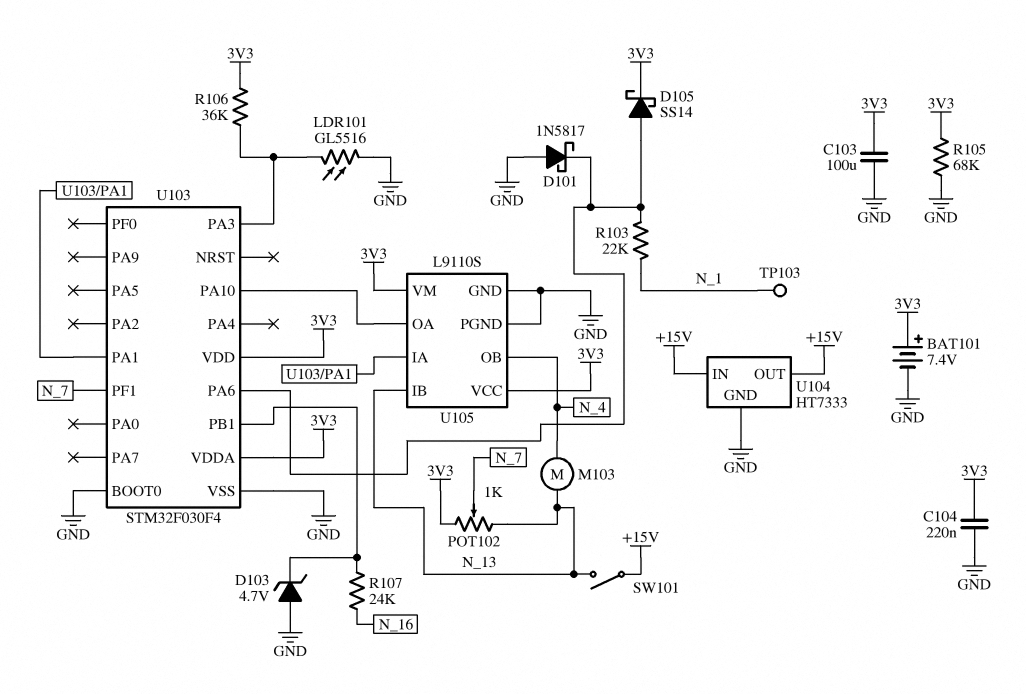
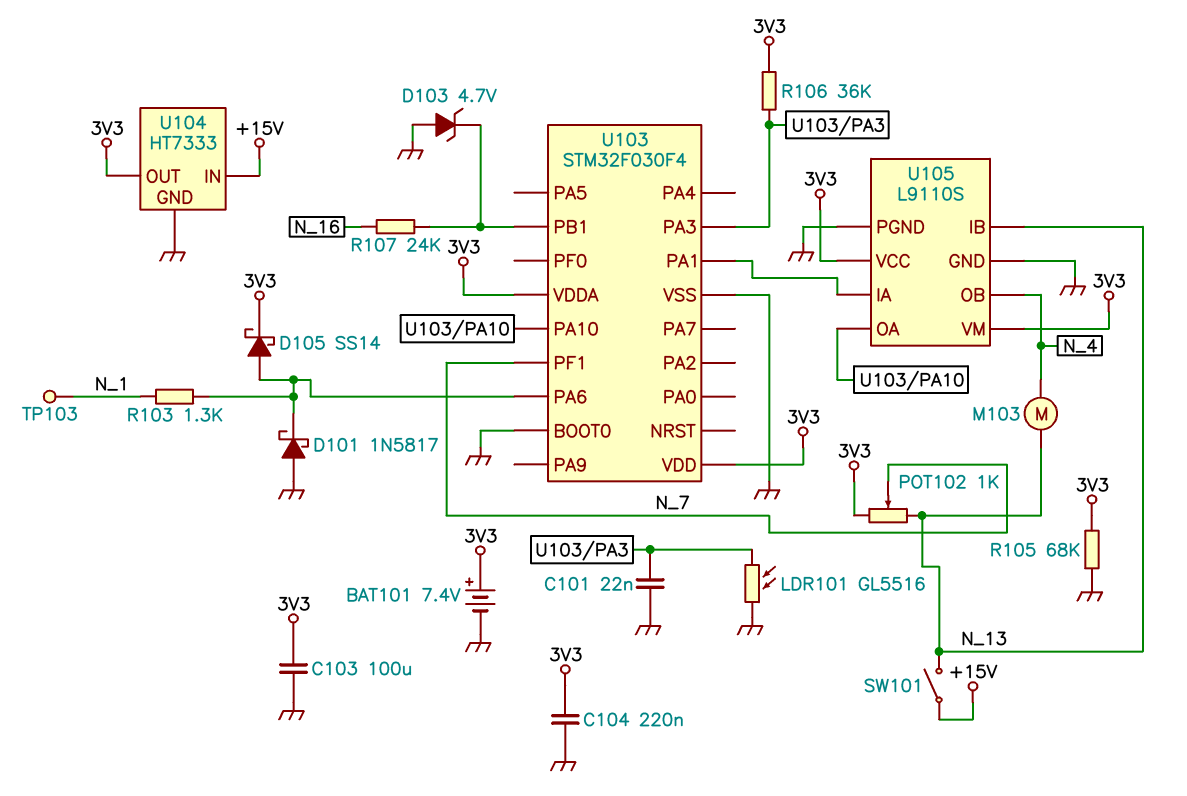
C101: none -> 22nF (GND, U103/PA3)
R103: 22k (N_1, U103/PA6) -> 1.3k (N_1, U103/PA6)
U104 pin OUT: +15V -> 3V3

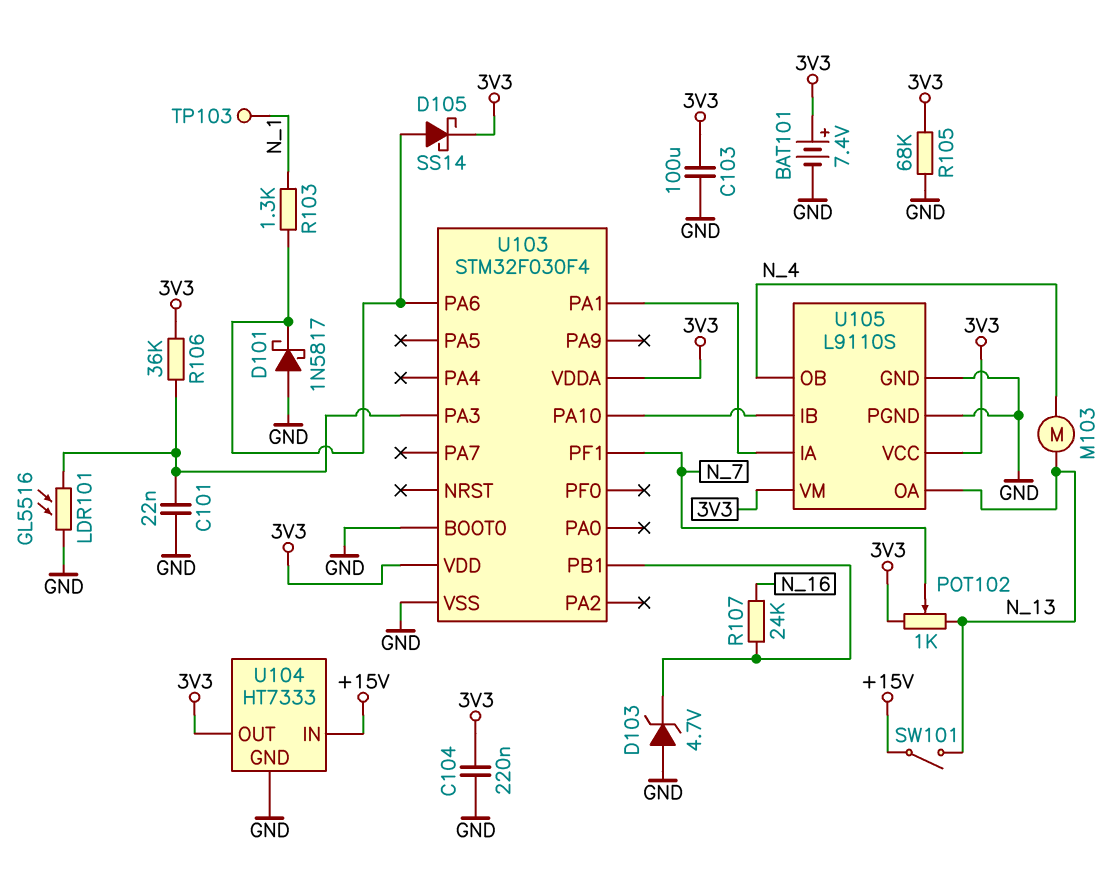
U105 pin IB: N_13 -> U103/PA10
U105 pin OA: U103/PA10 -> N_13

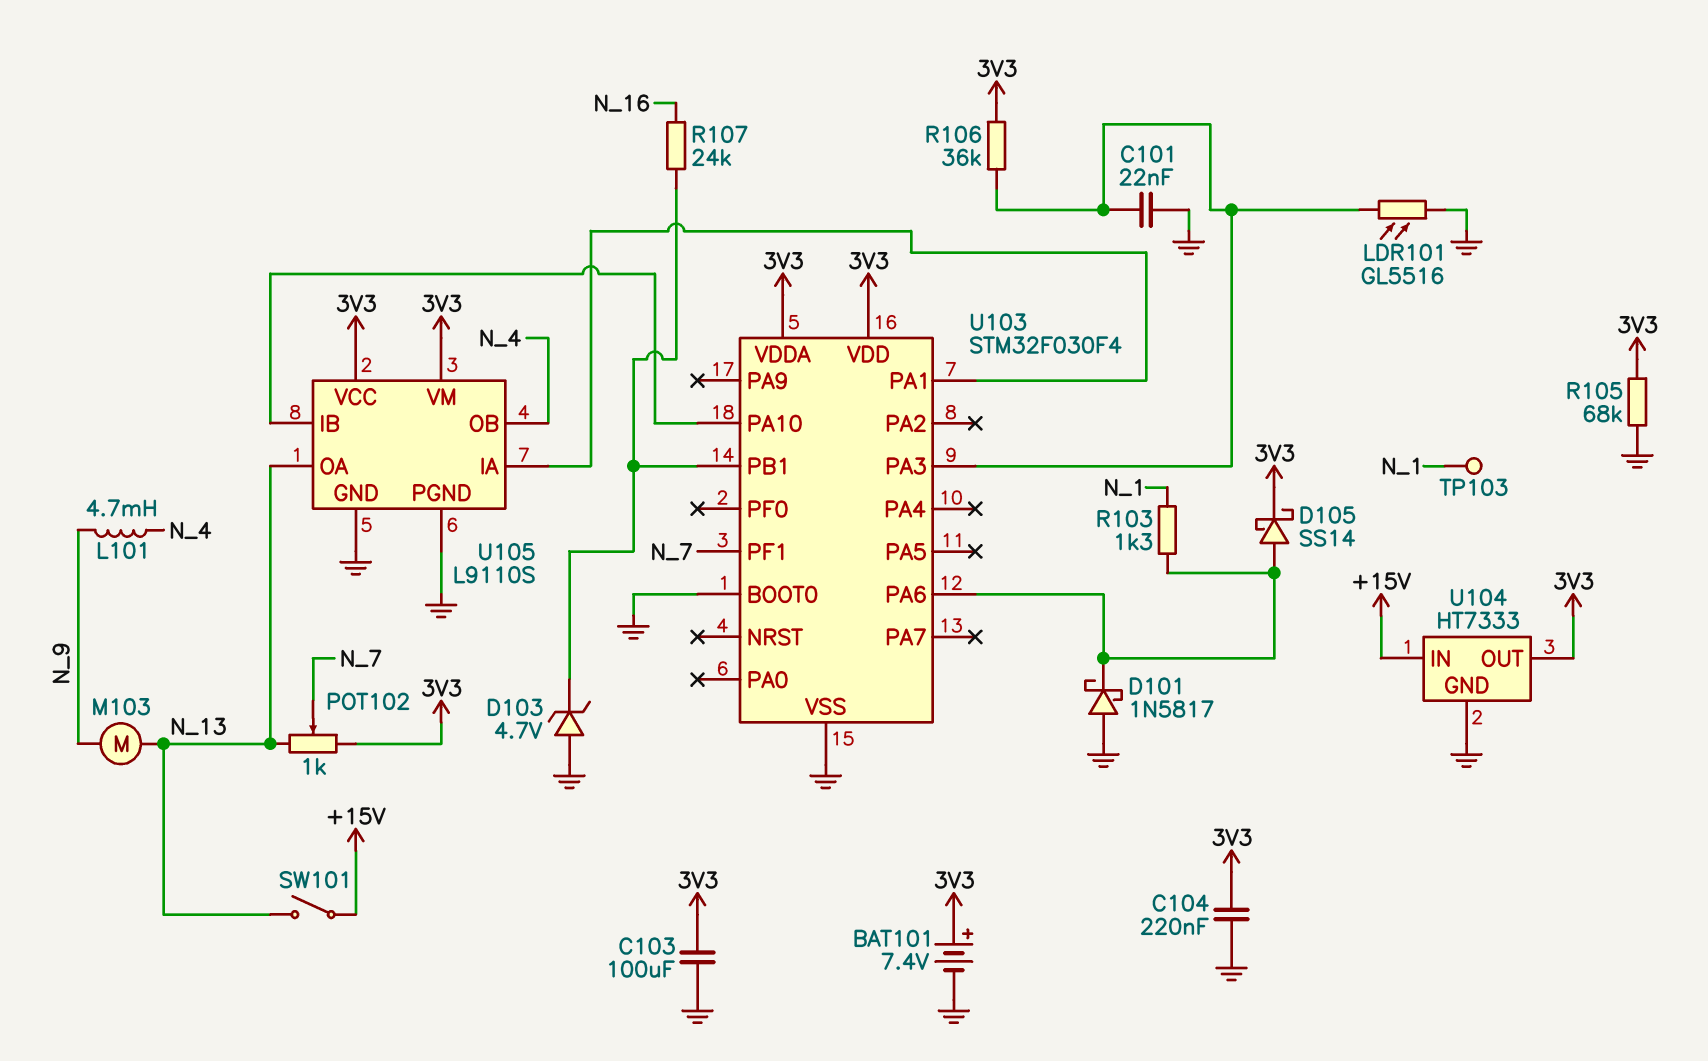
L101: none -> 4.7mH (N_4, N_9)
M103: motor (N_4, N_13) -> motor (N_9, N_13)

